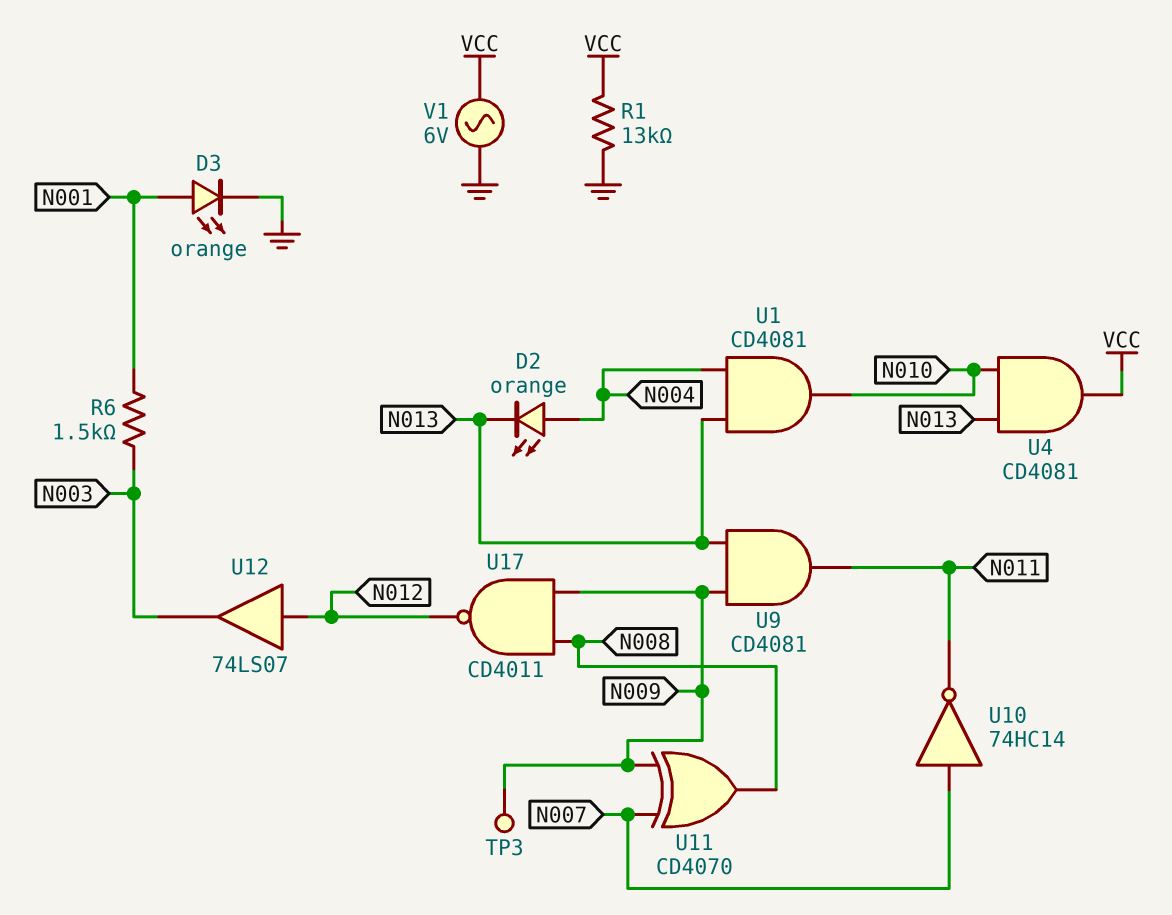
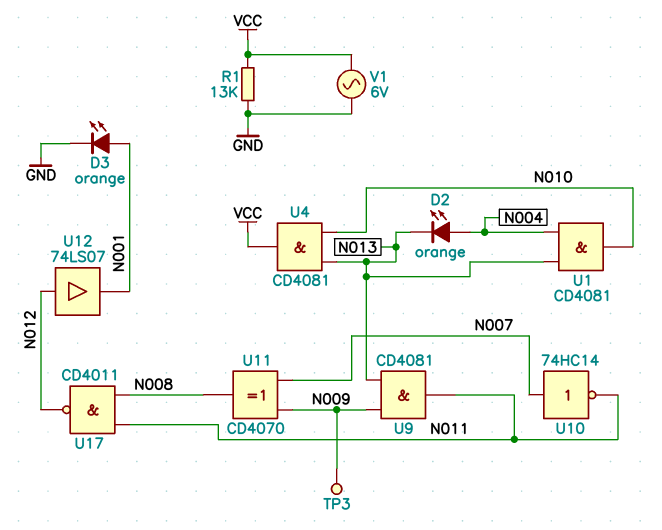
R6: 1.5k (N001, N003) -> none
U12: buffer 74LS07 (in N012, out N003) -> buffer 74LS07 (in N012, out N001)
U17: NAND CD4011 (in N008, in N009, out N012) -> NAND CD4011 (in N008, in N011, out N012)

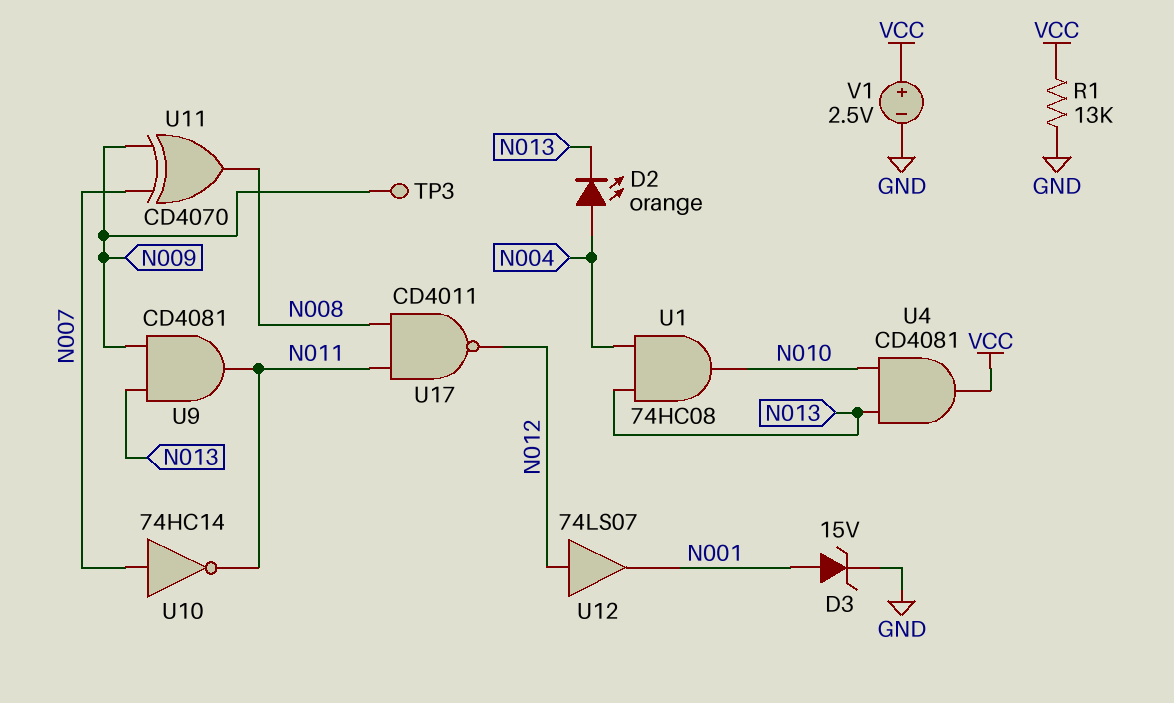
D3: LED orange (A N001, K GND) -> zener 15V (A N001, K GND)
U1: AND CD4081 (in N004, in N013, out N010) -> AND 74HC08 (in N004, in N013, out N010)
V1: AC 6V (GND, VCC) -> 2.5V (plus VCC, minus GND)

